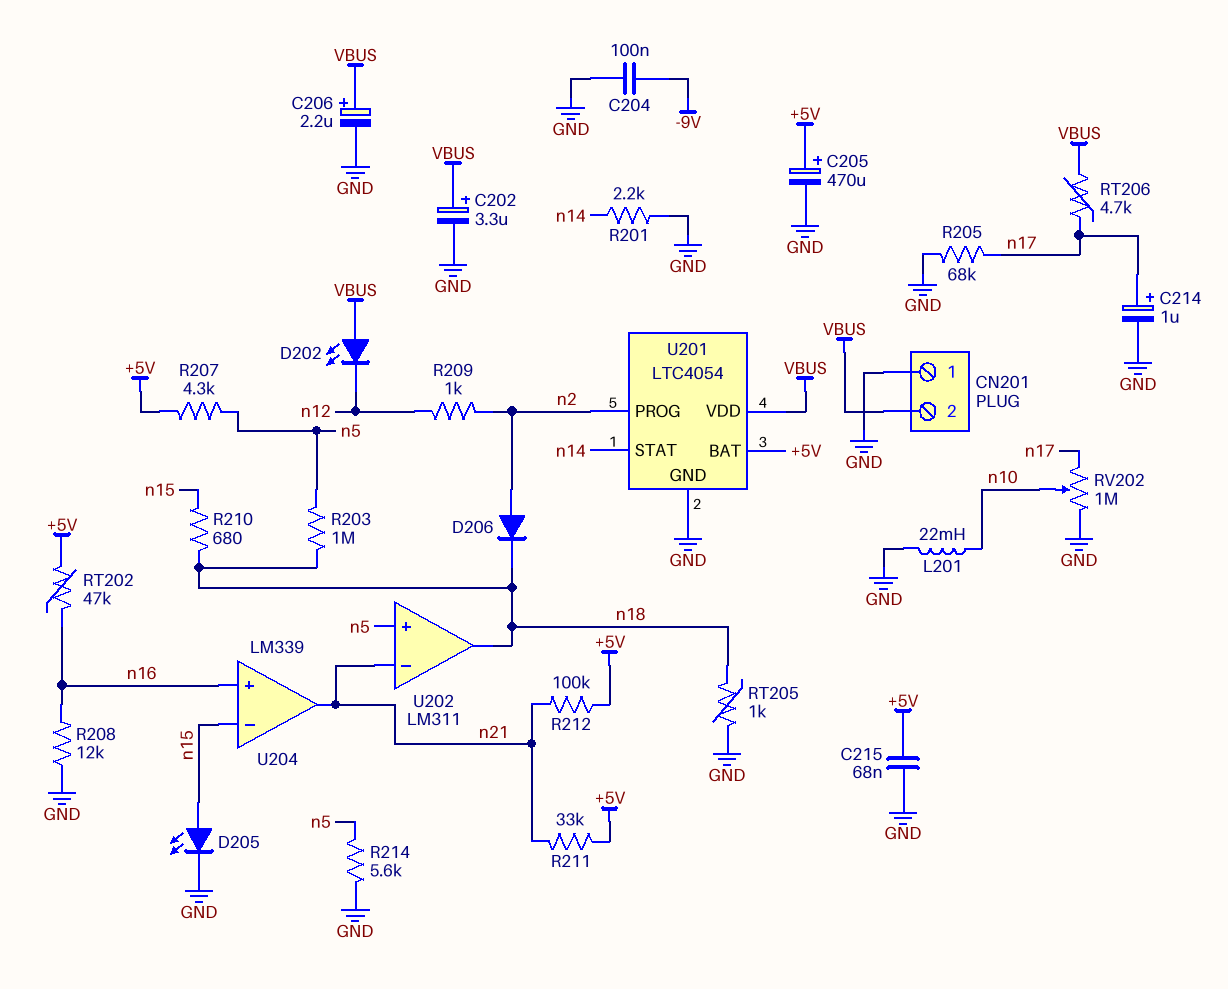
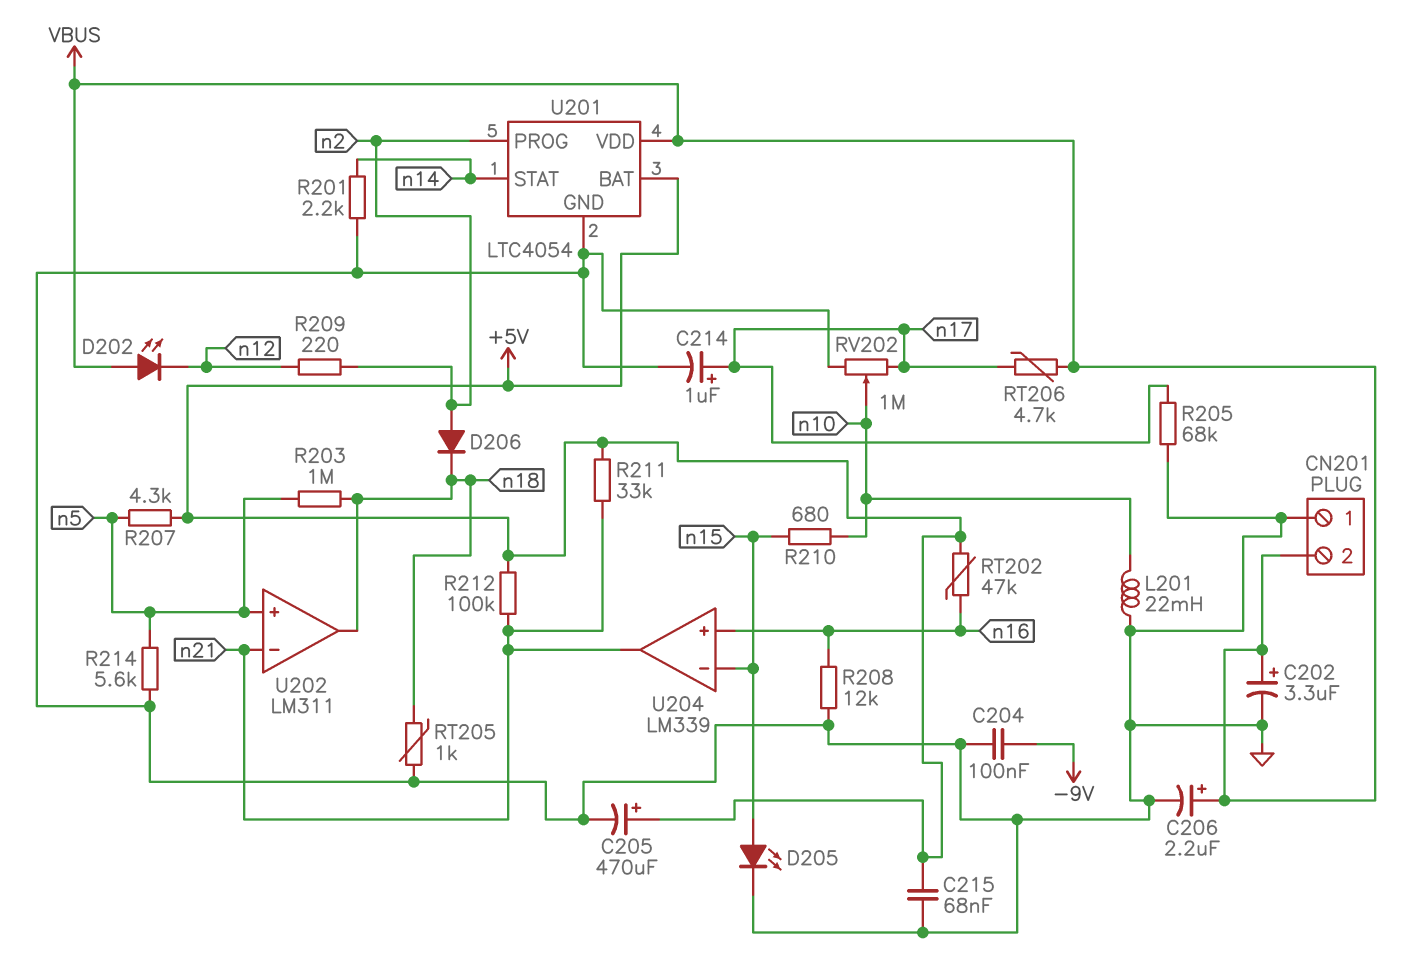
R209: 1k (n2, n12) -> 220 (n2, n12)
R210: 680 (n15, n18) -> 680 (n10, n15)

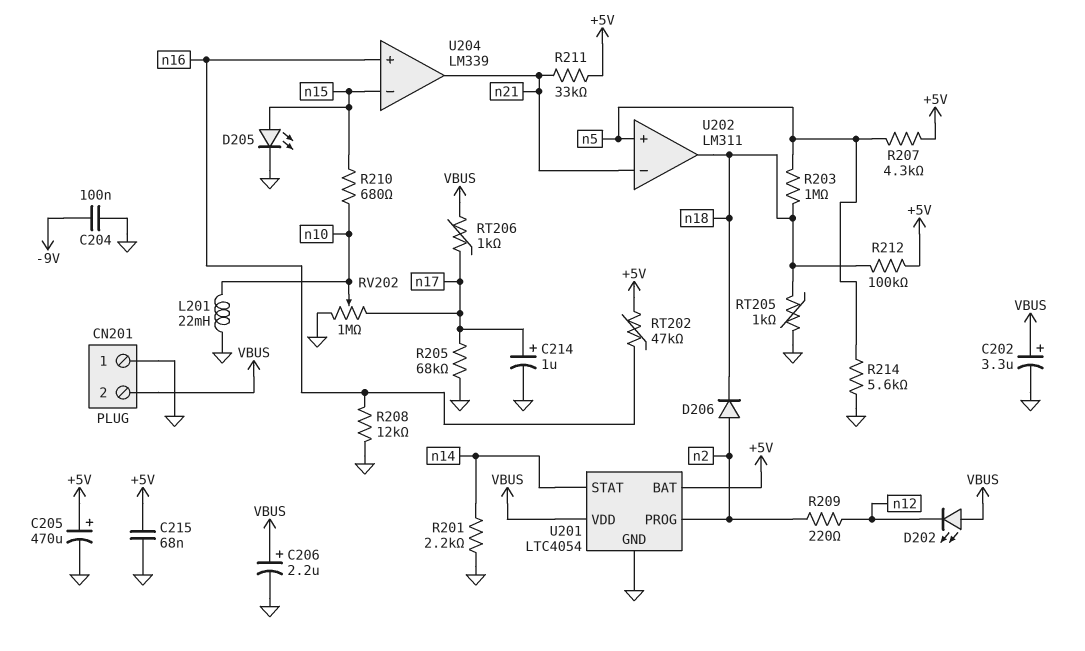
R212: 100k (+5V, n21) -> 100k (+5V, n18)
RT206: 4.7k (VBUS, n17) -> 1k (VBUS, n17)

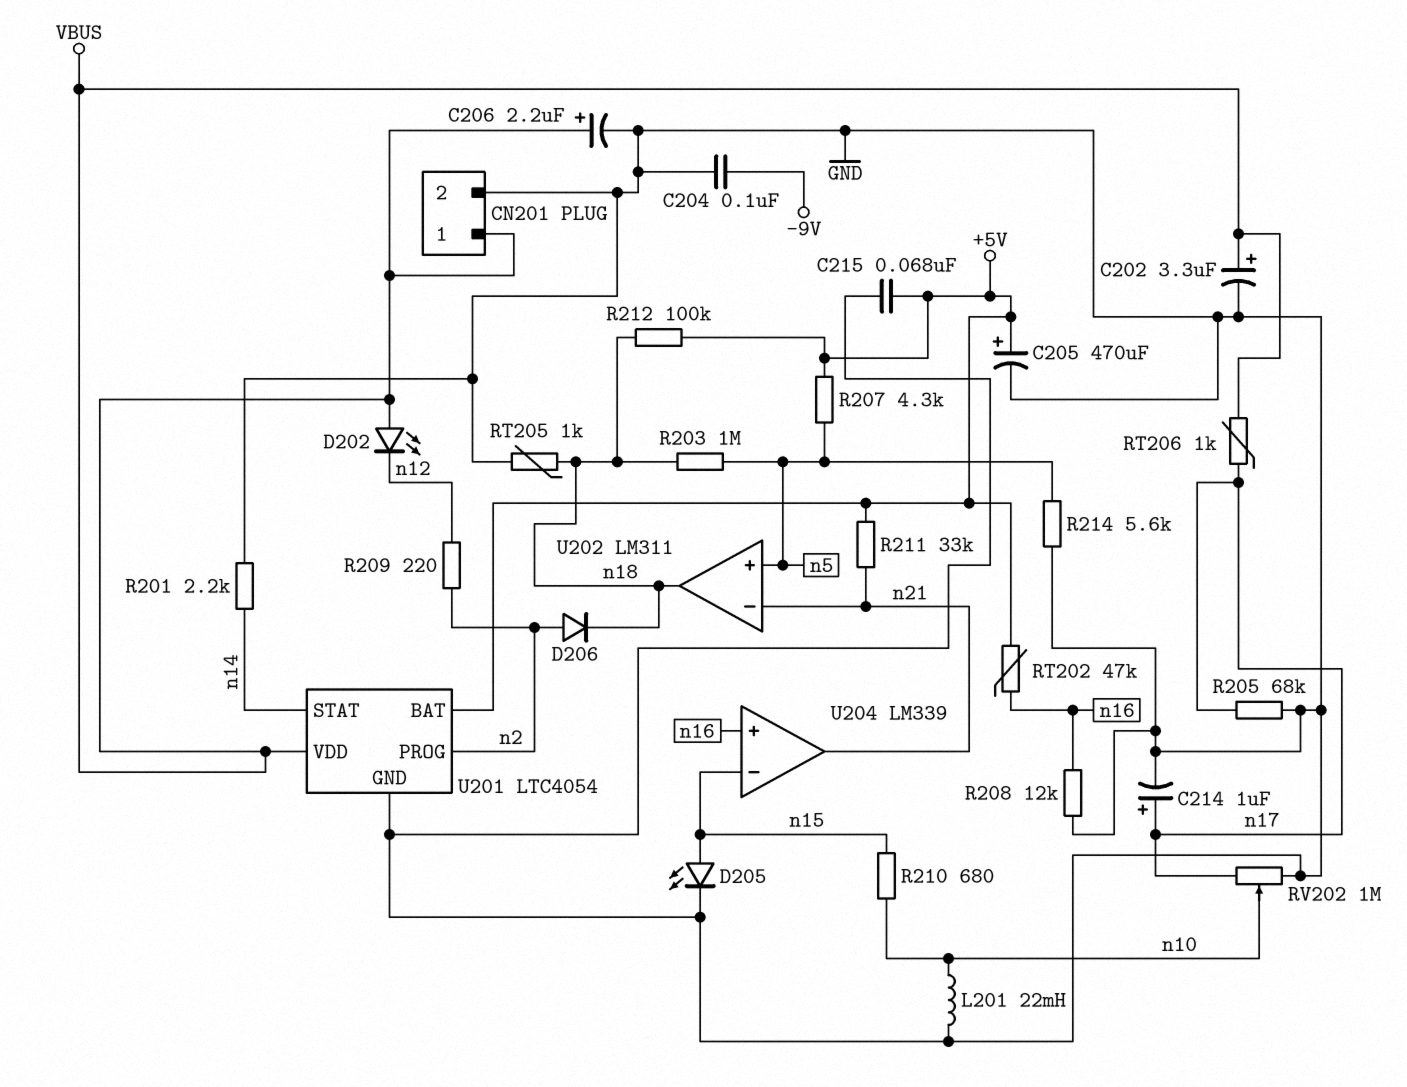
CN201 pin 1: GND -> VBUS
CN201 pin 2: VBUS -> GND

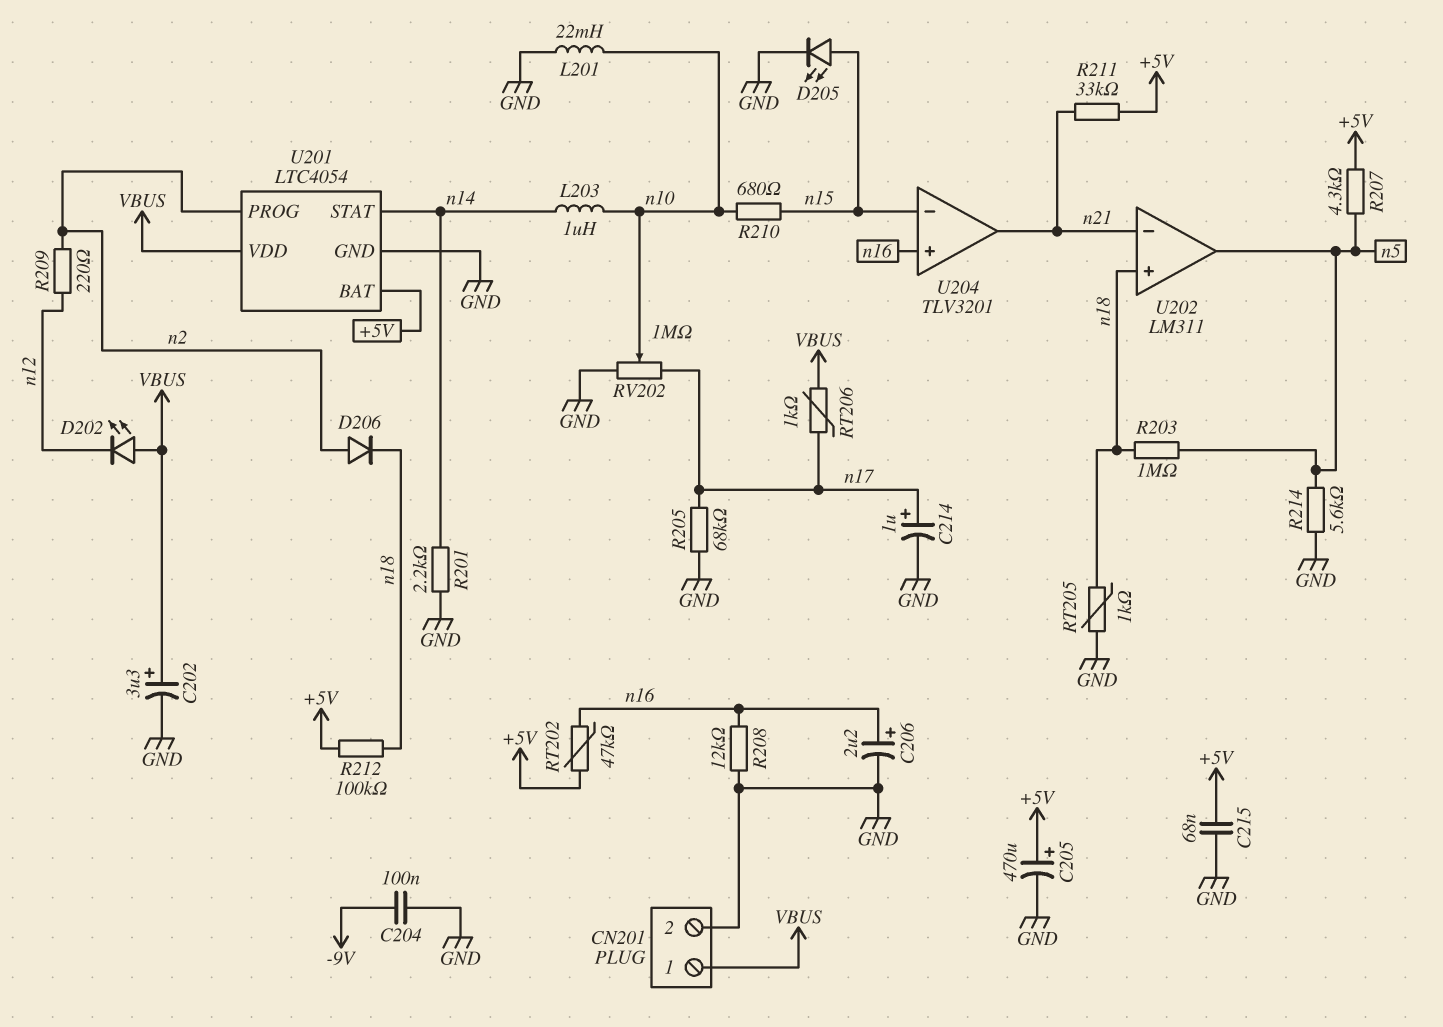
C206: 2.2uF (plus VBUS, minus GND) -> 2.2uF (plus n16, minus GND)
L203: none -> 1uH (n10, n14)
U202 pin in+: n5 -> n18
U202 pin out: n18 -> n5
U204: LM339 -> TLV3201

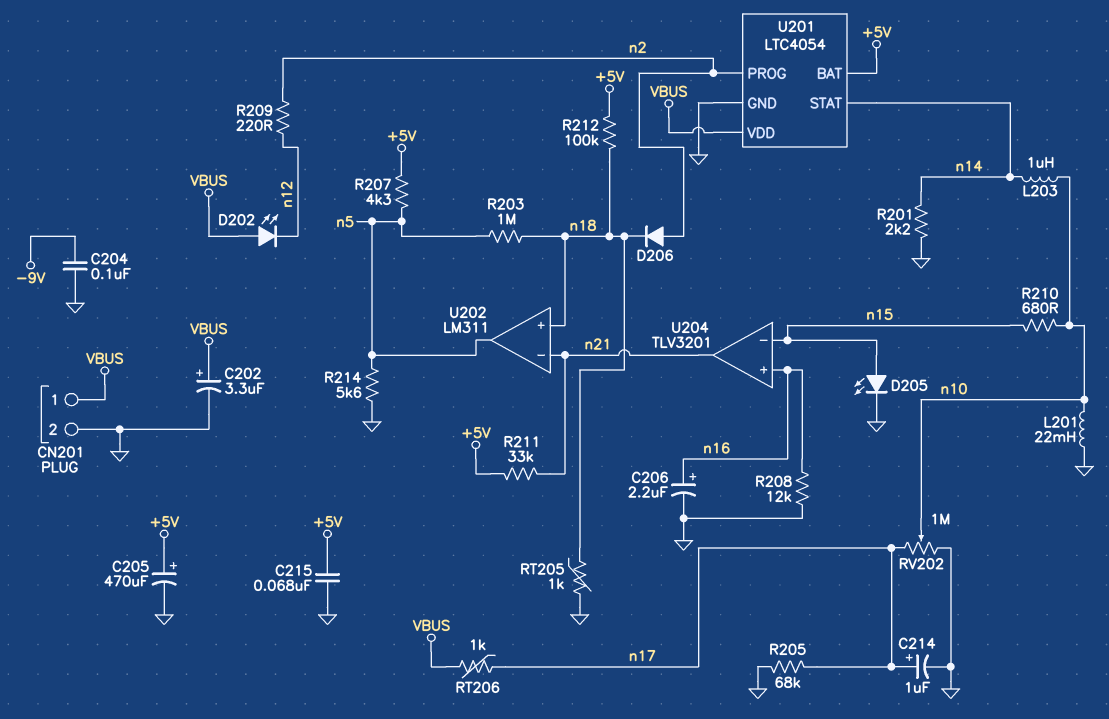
RT202: 47k (+5V, n16) -> none

